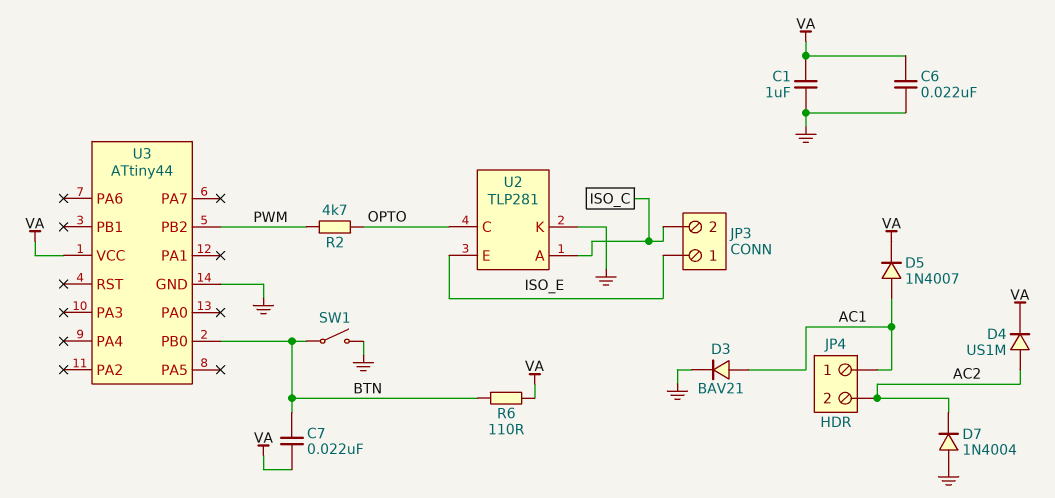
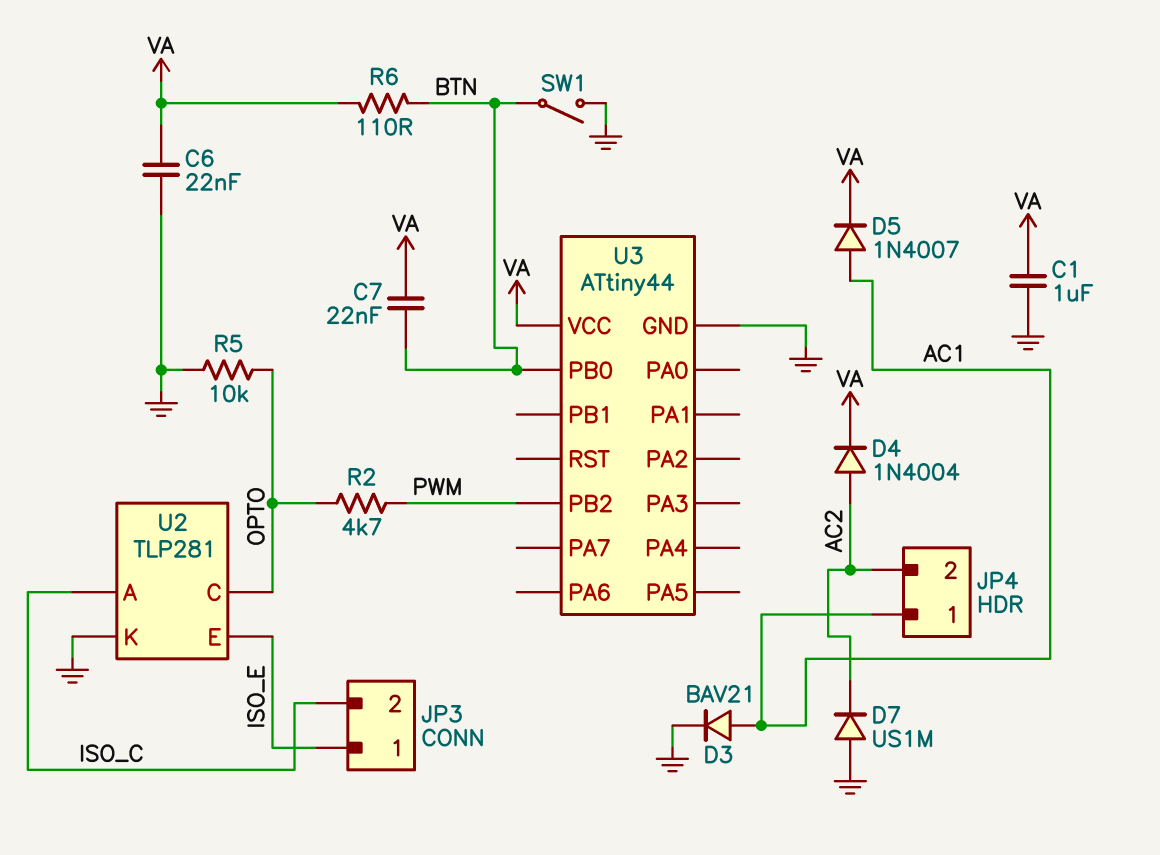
D4: diode US1M (A AC2, K VA) -> diode 1N4004 (A AC2, K VA)
D7: diode 1N4004 (A GND, K AC2) -> diode US1M (A GND, K AC2)
R5: none -> 10k (GND, OPTO)

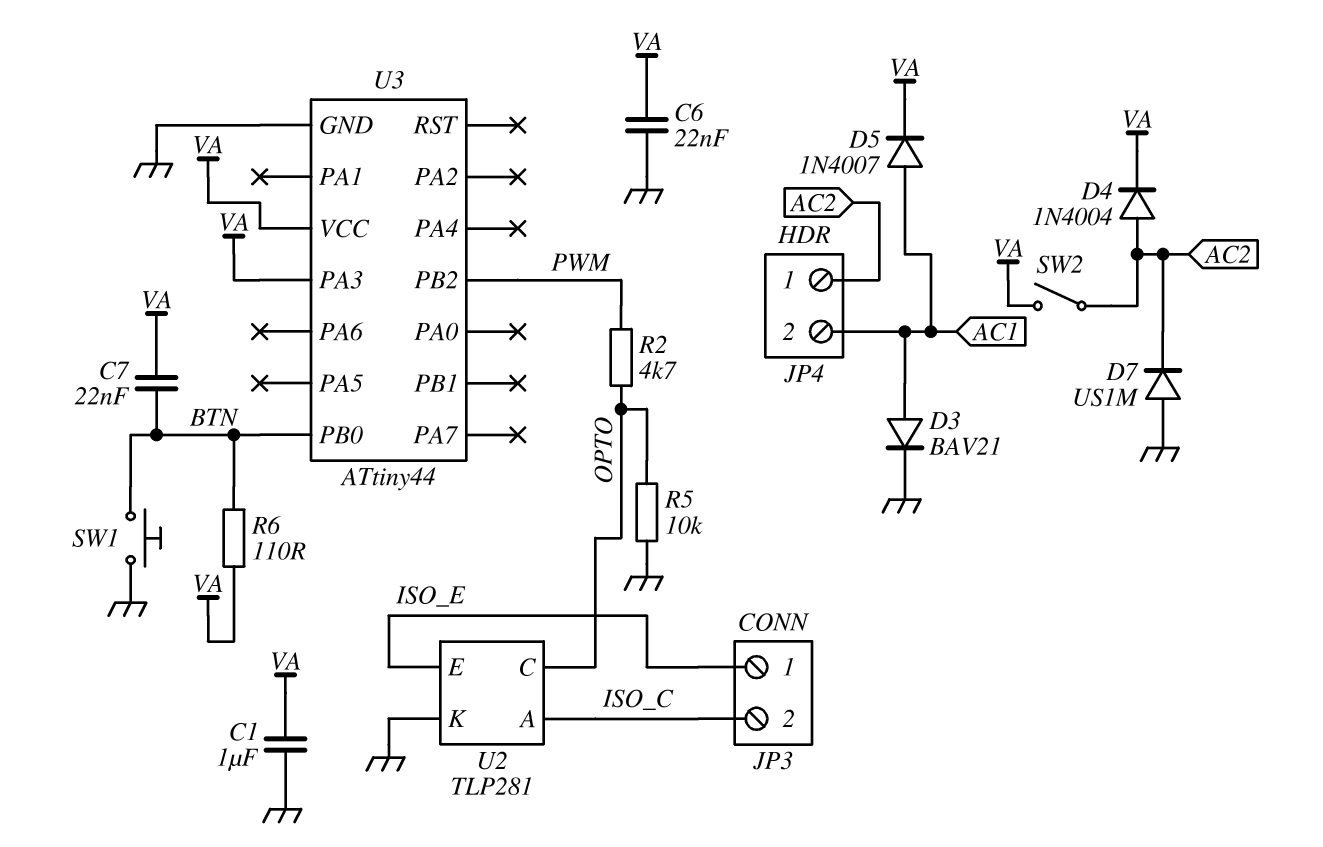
JP4 pin 1: AC1 -> AC2
JP4 pin 2: AC2 -> AC1
SW1: switch (BTN, GND) -> button (BTN, GND)
SW2: none -> switch (AC2, VA)
U3 pin PA3: none -> VA

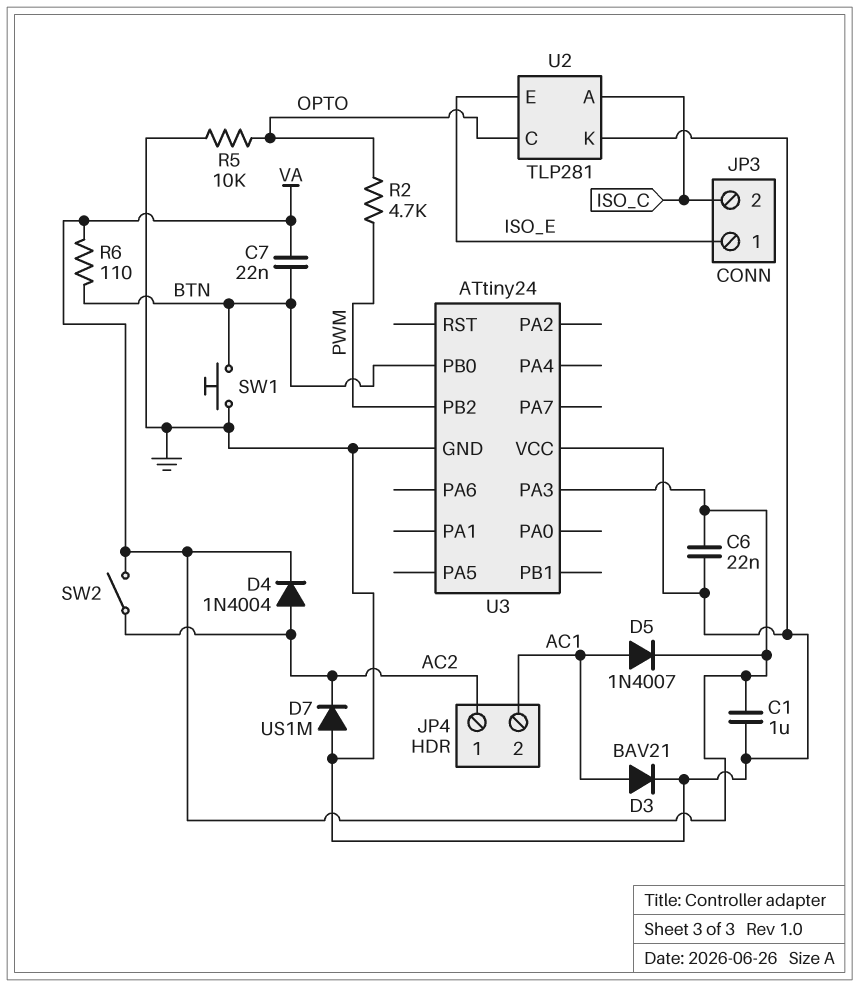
U3: ATtiny44 -> ATtiny24
U3 pin VCC: VA -> GND

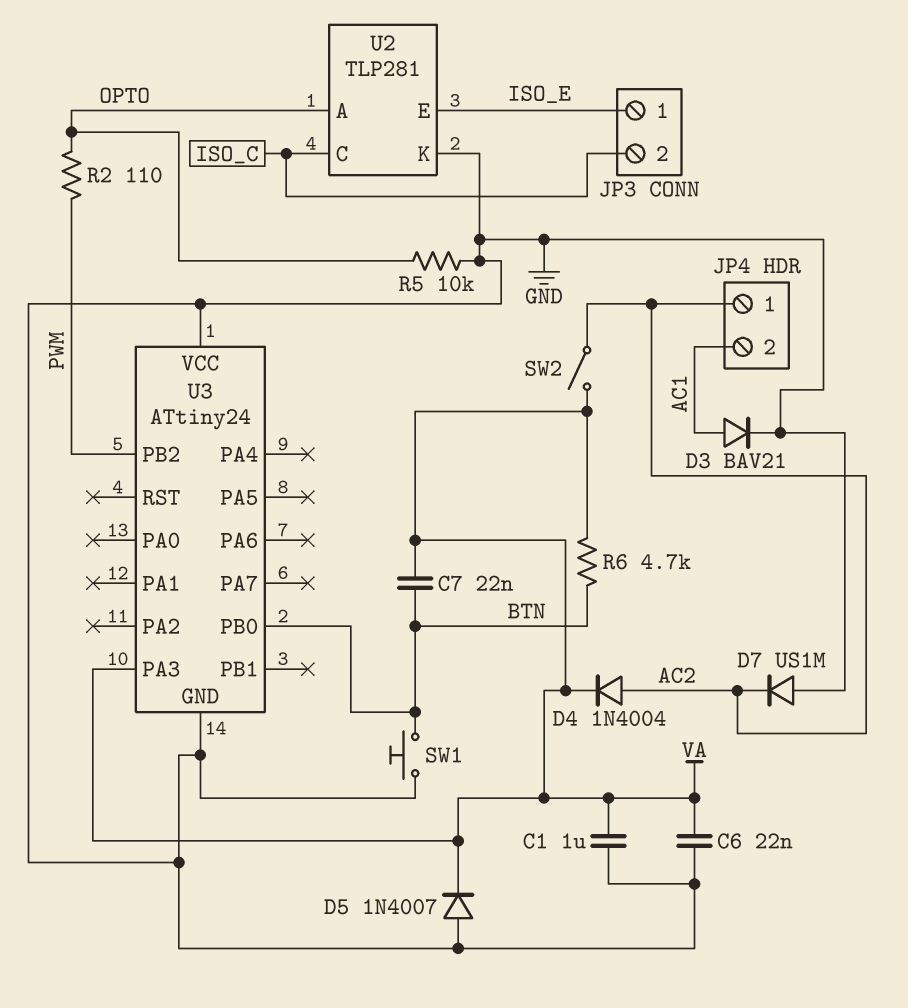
D5: diode 1N4007 (A AC1, K VA) -> diode 1N4007 (A GND, K VA)
R2: 4.7k (OPTO, PWM) -> 110 (OPTO, PWM)
R6: 110 (BTN, VA) -> 4.7k (BTN, VA)
U2 pin A: ISO_C -> OPTO
U2 pin C: OPTO -> ISO_C

